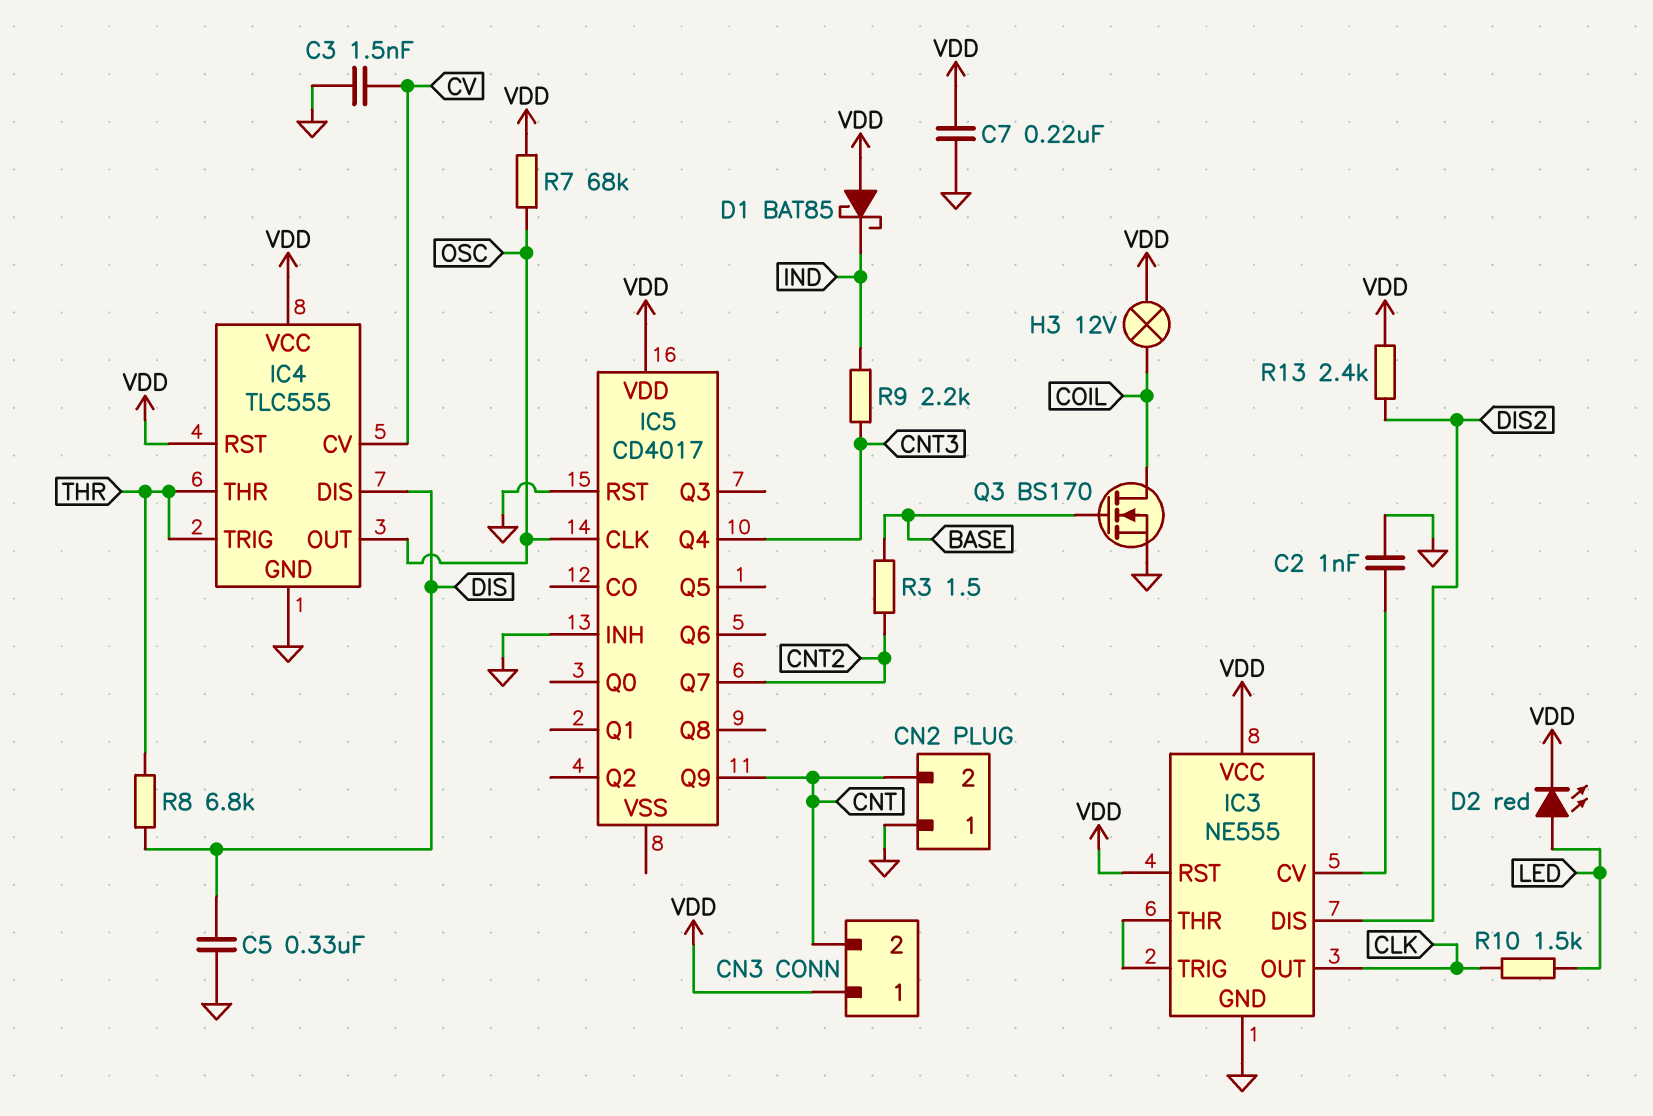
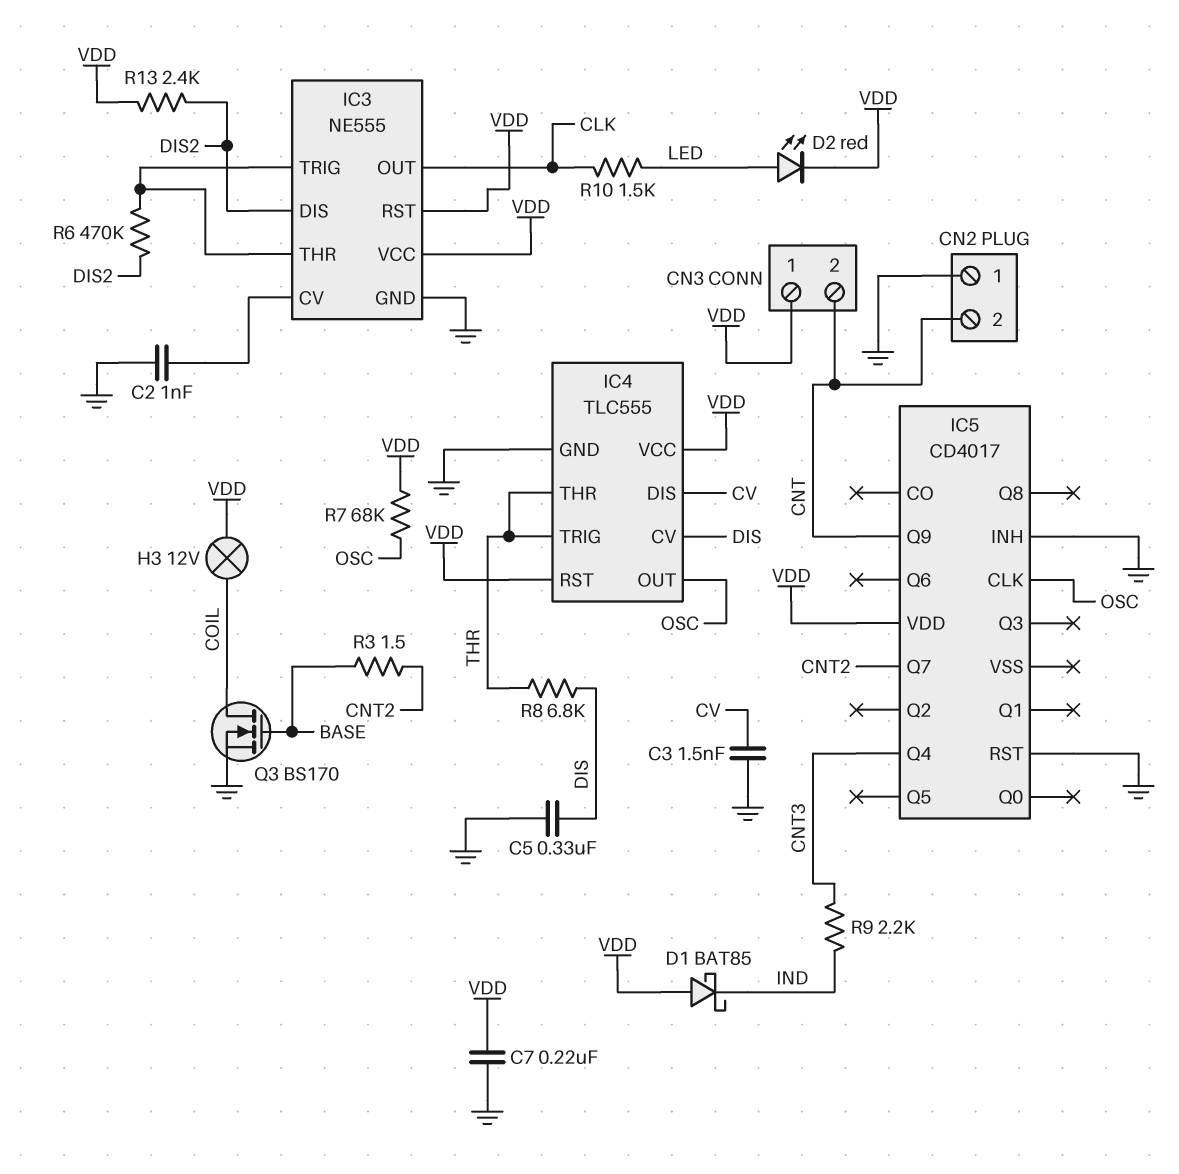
IC4 pin CV: CV -> DIS
IC4 pin DIS: DIS -> CV
R6: none -> 470k (DIS2, IC3/THR)

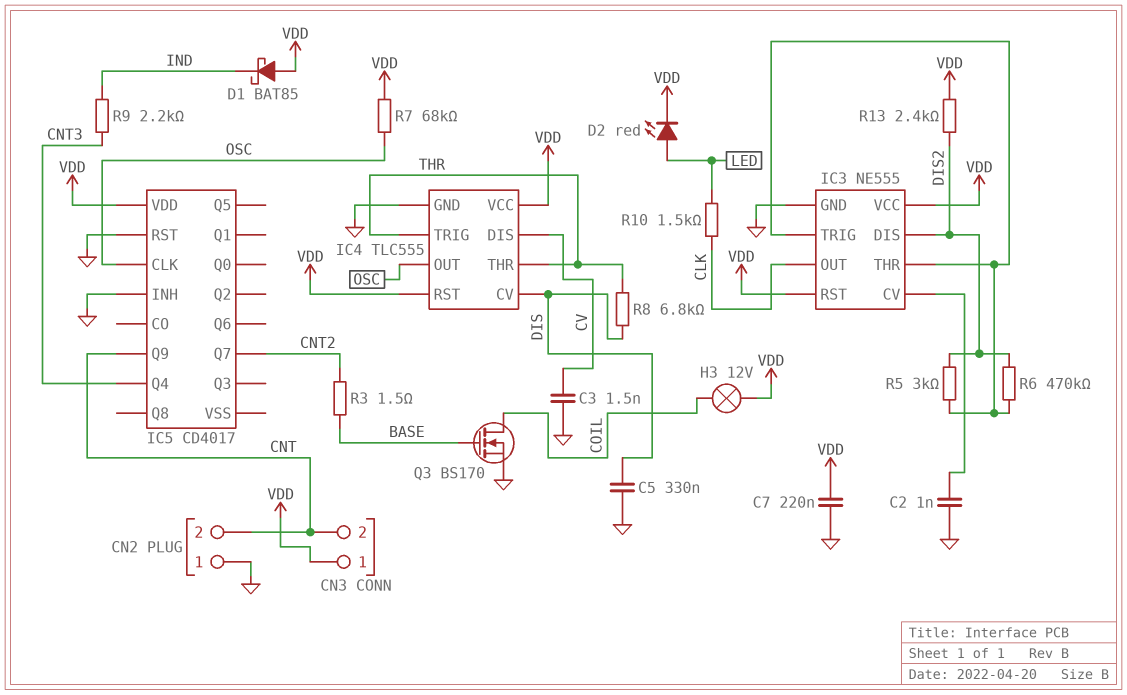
R5: none -> 3k (DIS2, IC3/THR)

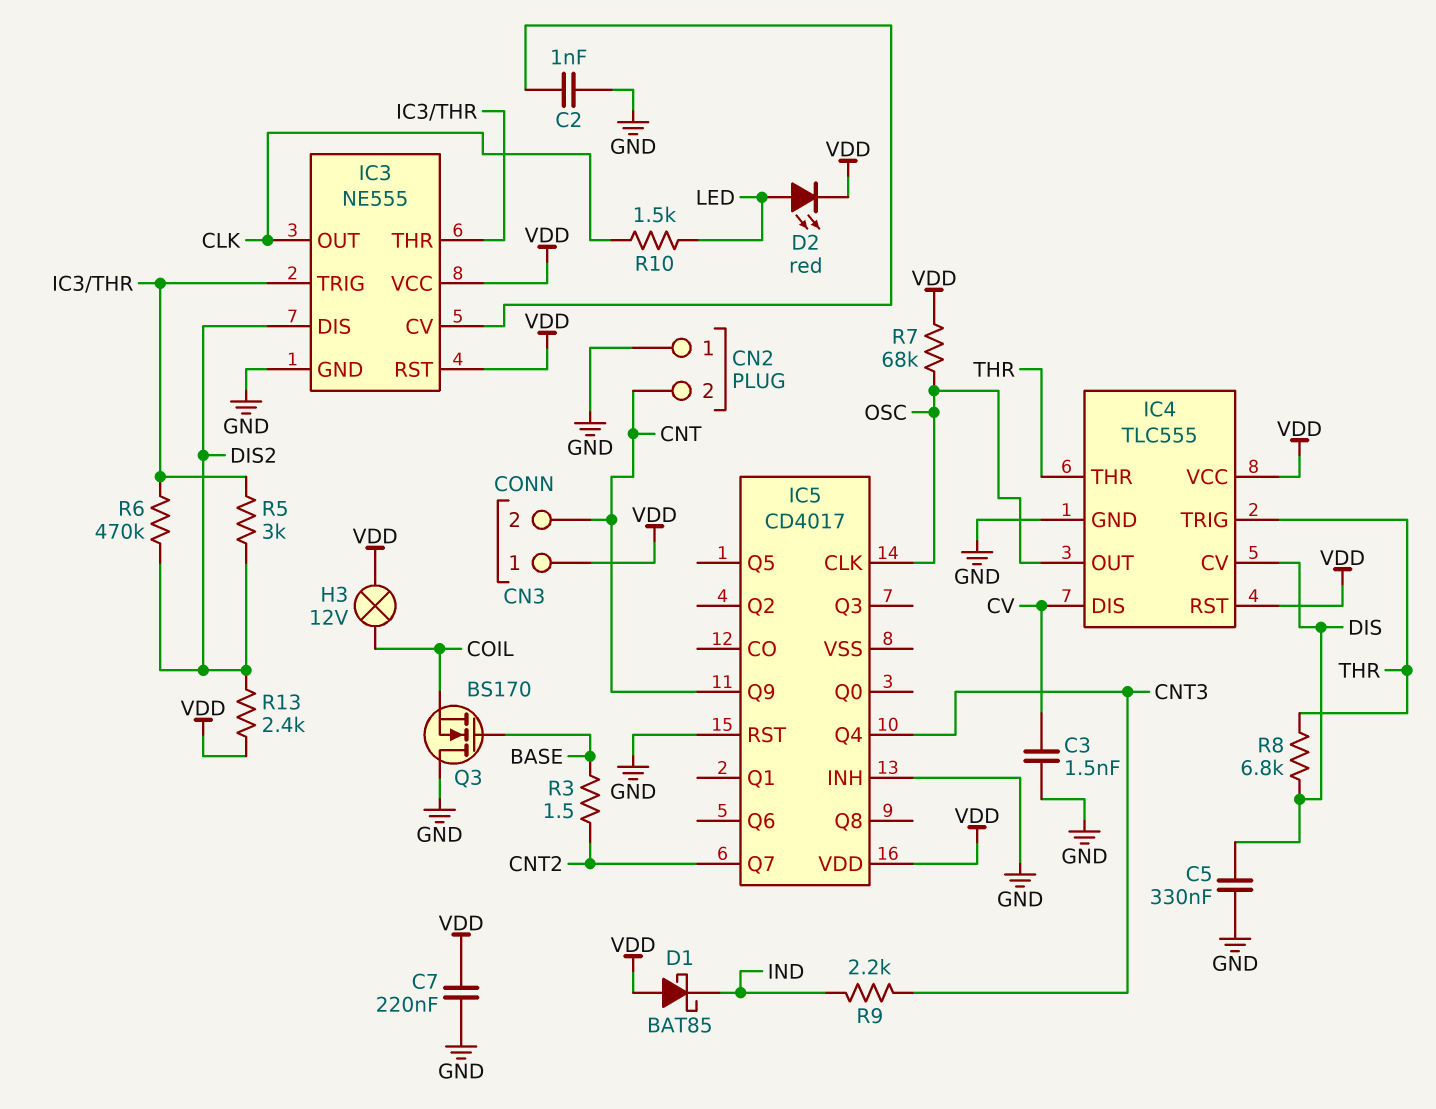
Q3: NMOS BS170 (G BASE, D COIL, S GND) -> NMOS BS170 (G BASE, D GND, S COIL)

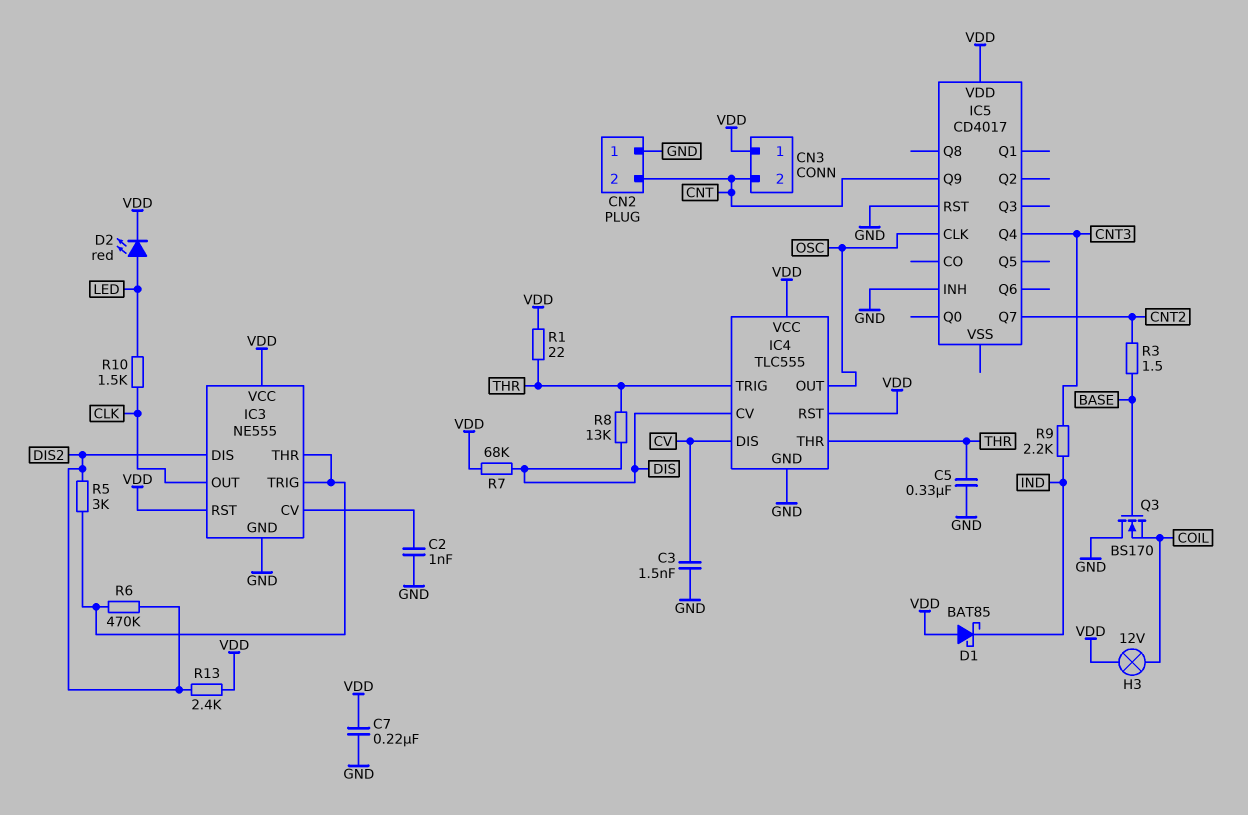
C5: 330nF (DIS, GND) -> 330nF (GND, THR)
R1: none -> 22 (THR, VDD)
R7: 68k (OSC, VDD) -> 68k (DIS, VDD)
R8: 6.8k (DIS, THR) -> 13k (DIS, THR)

